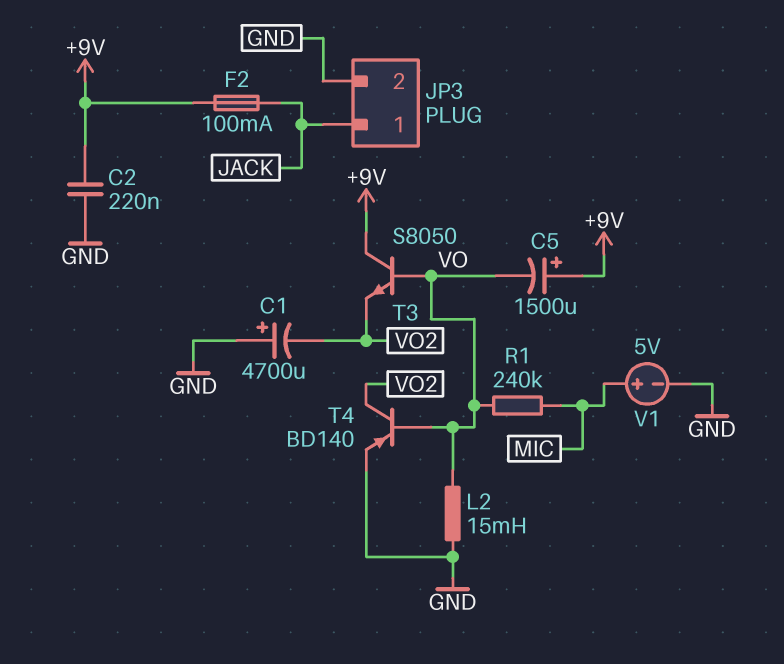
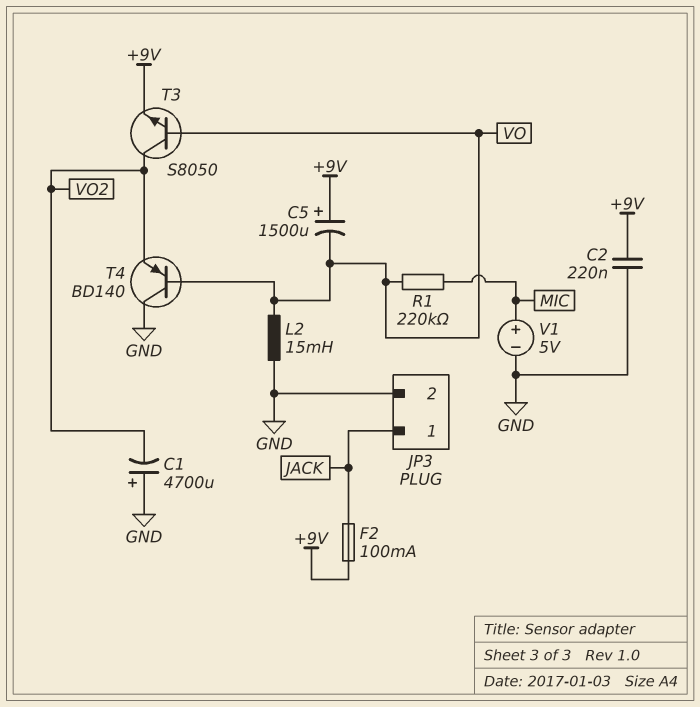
R1: 240k (MIC, VO) -> 220k (MIC, VO)
T3: NPN S8050 (B VO, C +9V, E VO2) -> NPN S8050 (B VO, C VO2, E +9V)
T4: PNP BD140 (B VO, C VO2, E GND) -> PNP BD140 (B VO, C GND, E VO2)

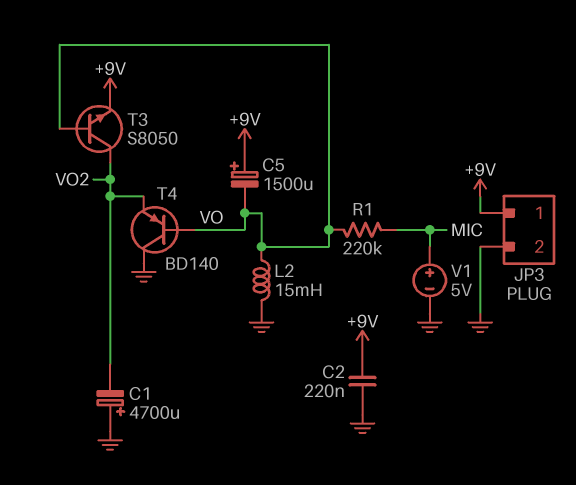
F2: 100mA (+9V, JACK) -> none
JP3 pin 1: JACK -> +9V

